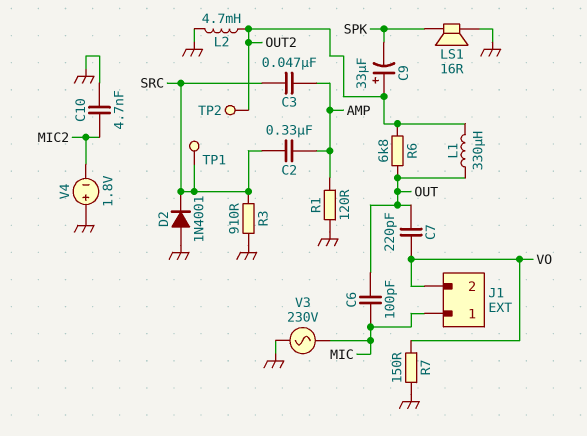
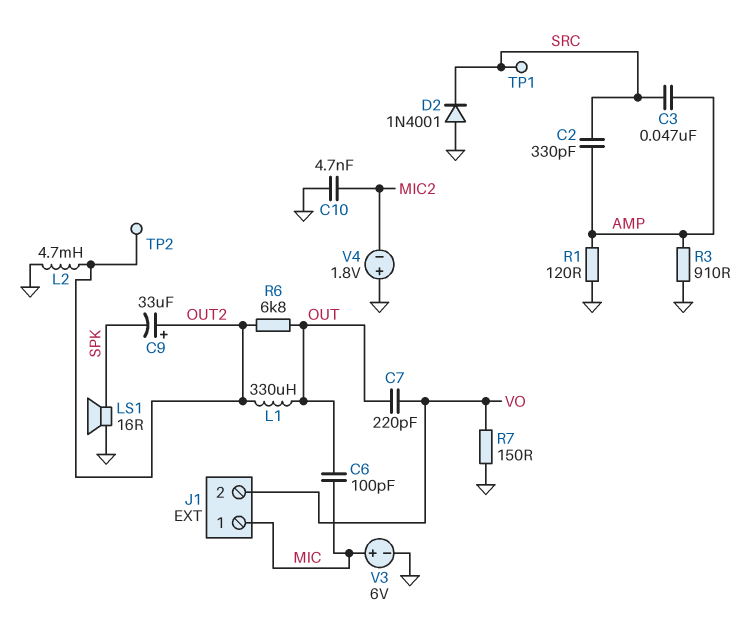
C2: 330nF (AMP, SRC) -> 330pF (AMP, SRC)
R3: 910 (GND, SRC) -> 910 (AMP, GND)
V3: AC 230V (GND, MIC) -> 6V (plus MIC, minus GND)

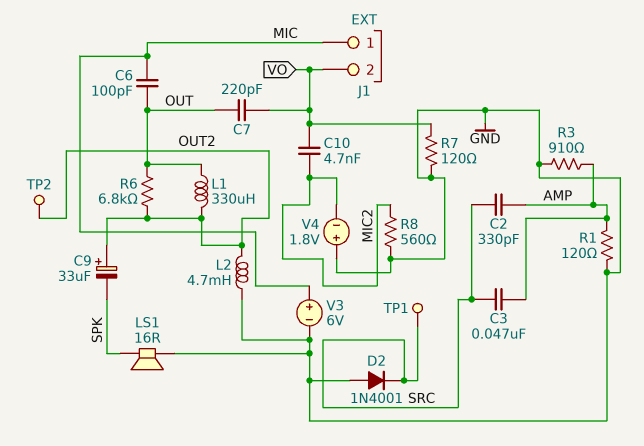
C10: 4.7nF (GND, MIC2) -> 4.7nF (MIC2, VO)
R7: 150 (GND, VO) -> 120 (GND, VO)
R8: none -> 560 (GND, MIC2)

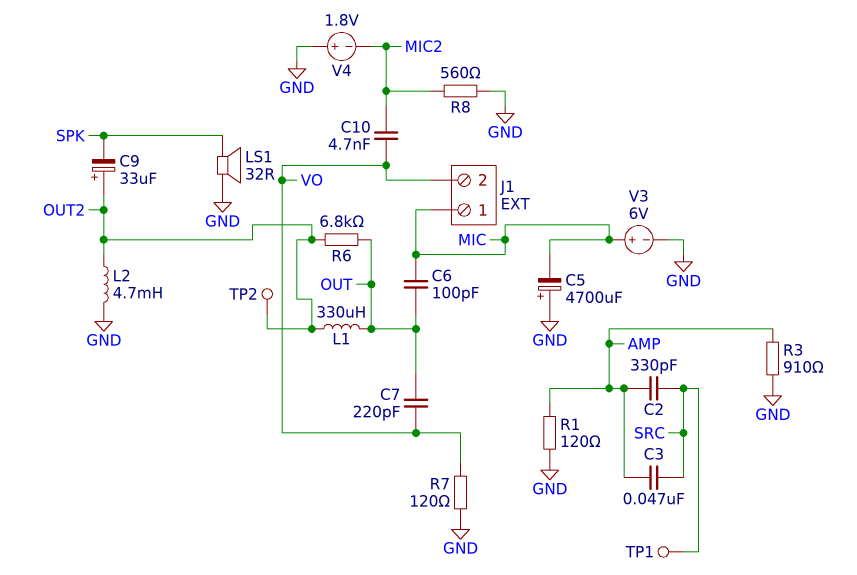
C5: none -> 4700uF (plus GND, minus MIC)
D2: diode 1N4001 (A GND, K SRC) -> none
LS1: speaker 16R (GND, SPK) -> speaker 32R (GND, SPK)

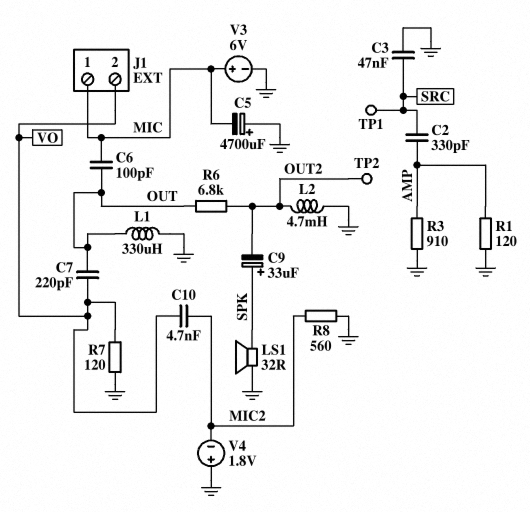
C3: 47nF (AMP, SRC) -> 47nF (GND, SRC)
C9: 33uF (plus OUT2, minus SPK) -> 33uF (plus SPK, minus OUT2)
L1: 330uH (OUT, OUT2) -> 330uH (GND, OUT)

